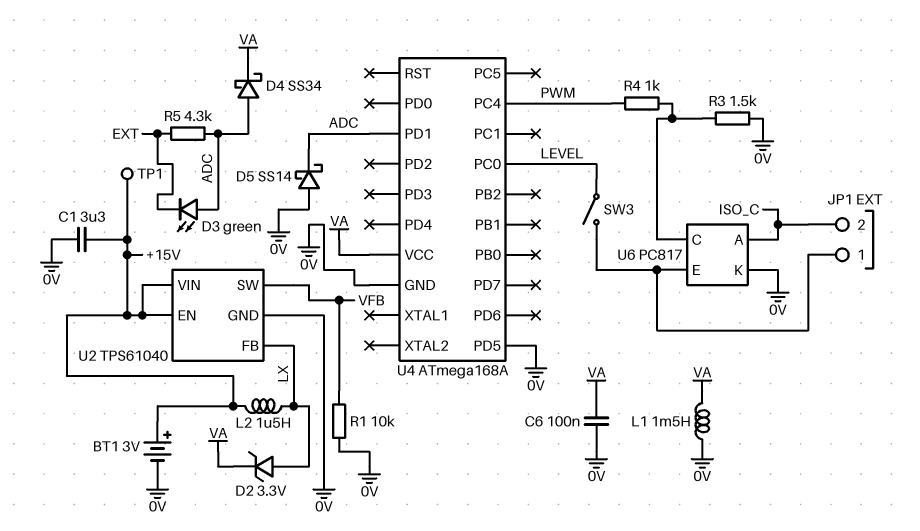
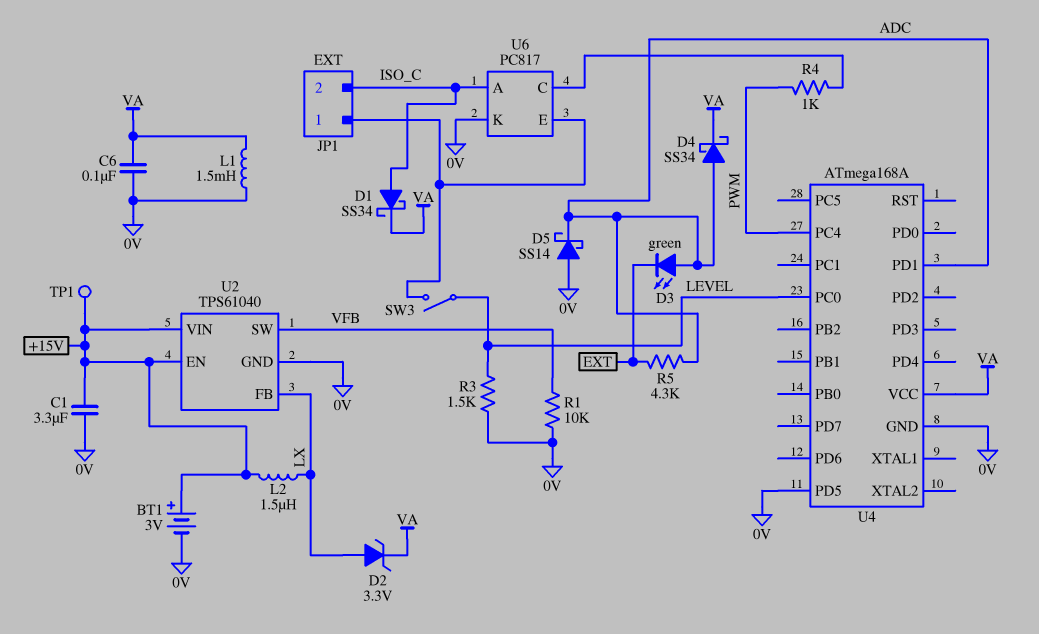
D1: none -> schottky SS34 (A ISO_C, K VA)
R3: 1.5k (0V, U6/C) -> 1.5k (0V, LEVEL)

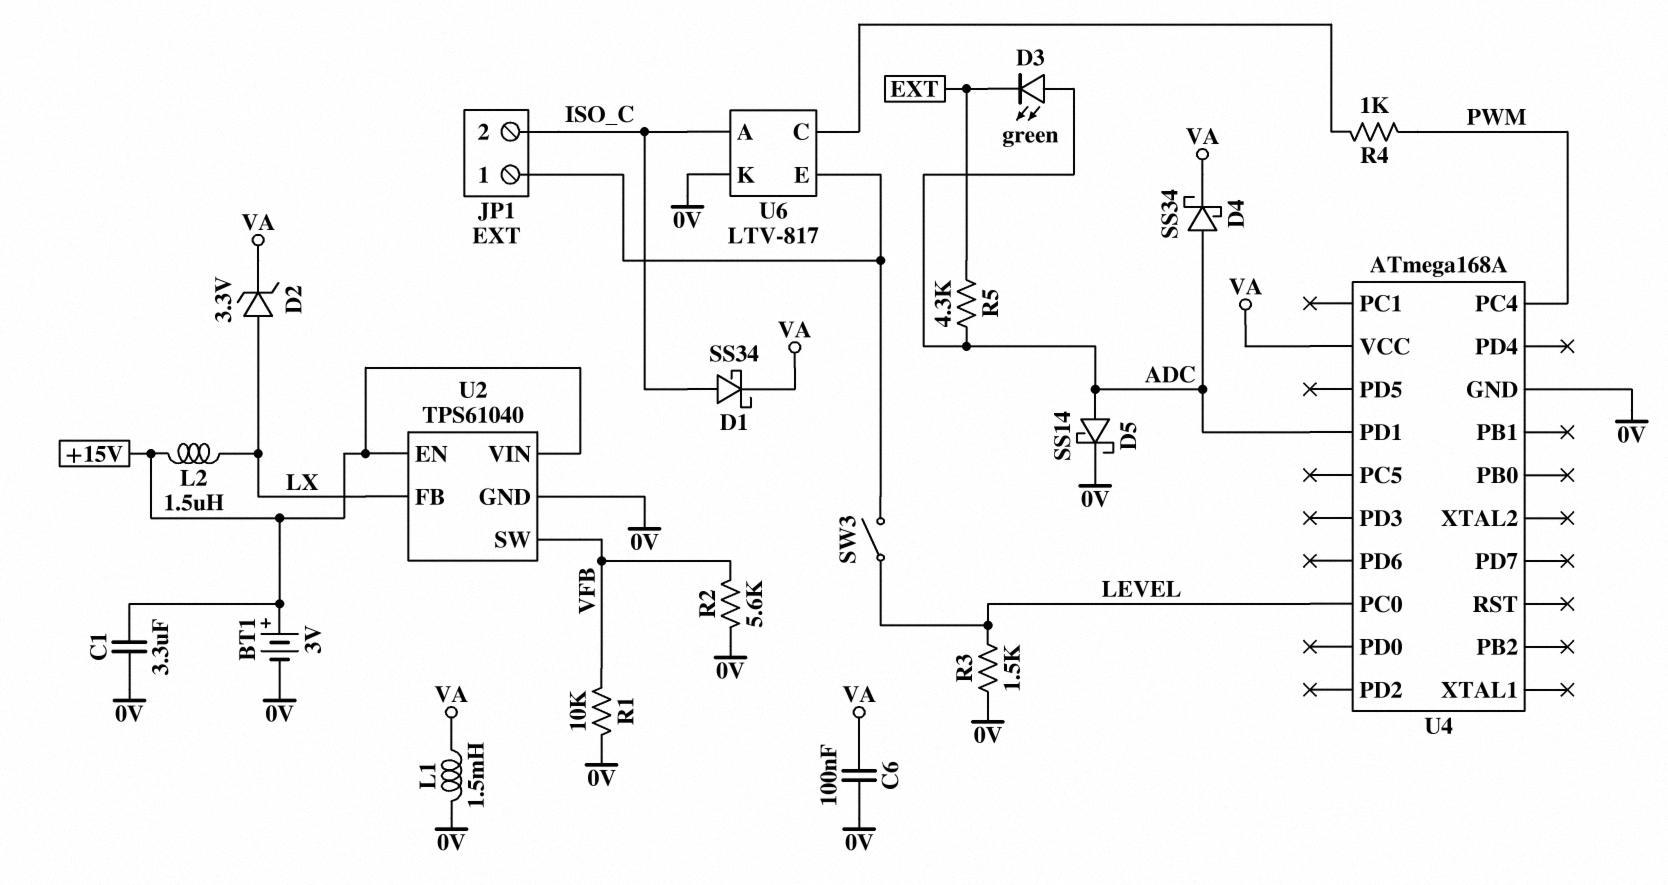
D5: schottky SS14 (A 0V, K ADC) -> schottky SS14 (A ADC, K 0V)
R2: none -> 5.6k (0V, VFB)
TP1: test point (+15V) -> none
U4 pin PD5: 0V -> none
U6: PC817 -> LTV-817

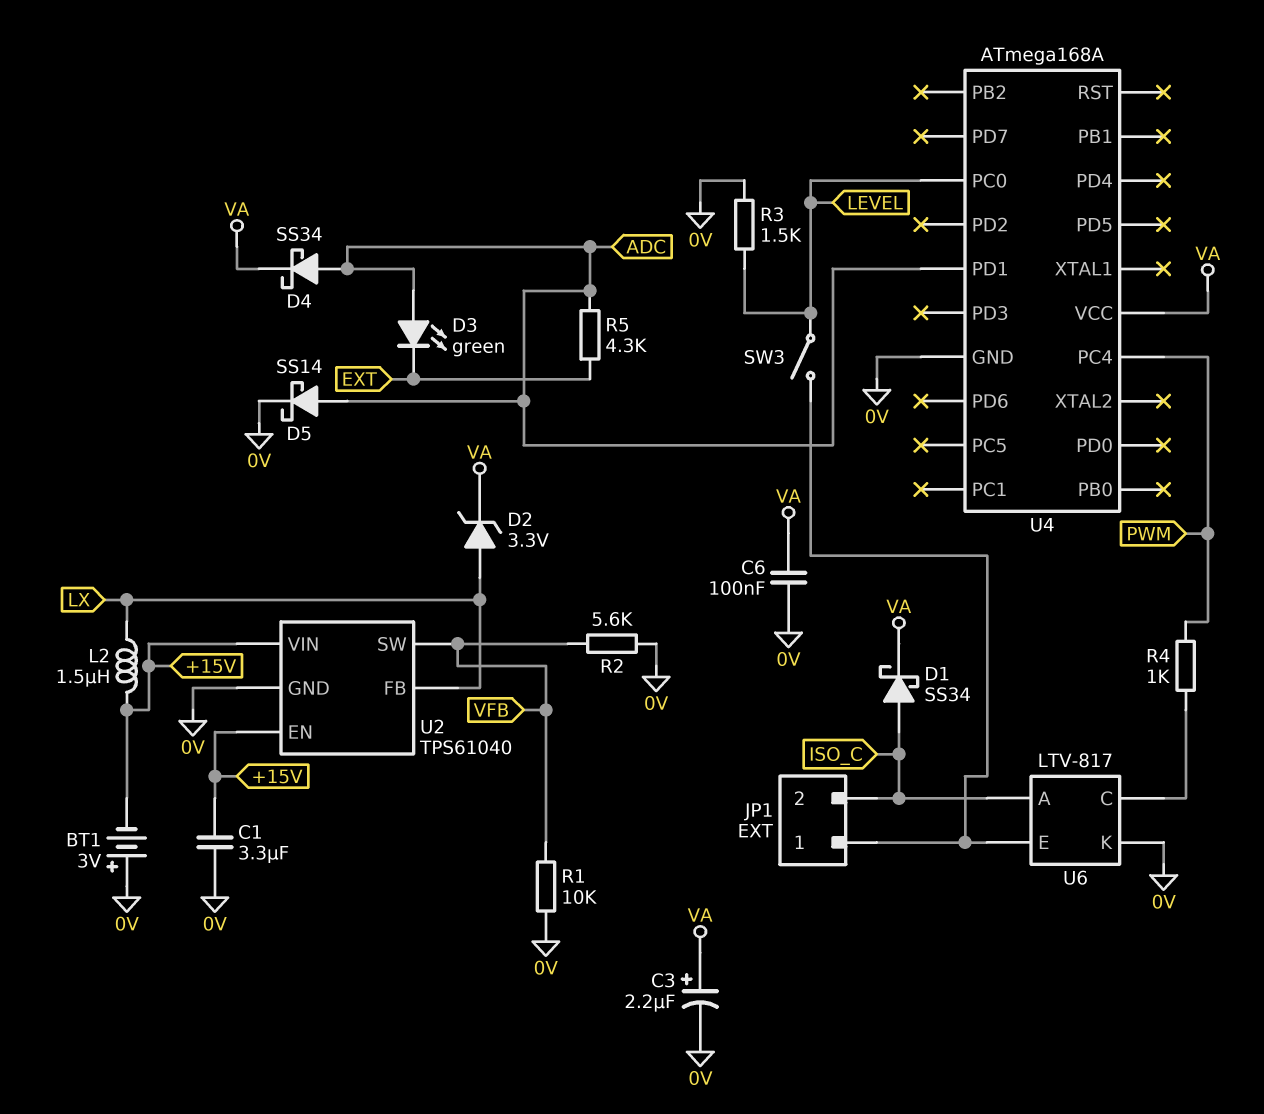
BT1: 3V (plus +15V, minus 0V) -> 3V (plus 0V, minus +15V)
C3: none -> 2.2uF (plus VA, minus 0V)
L1: 1.5mH (0V, VA) -> none

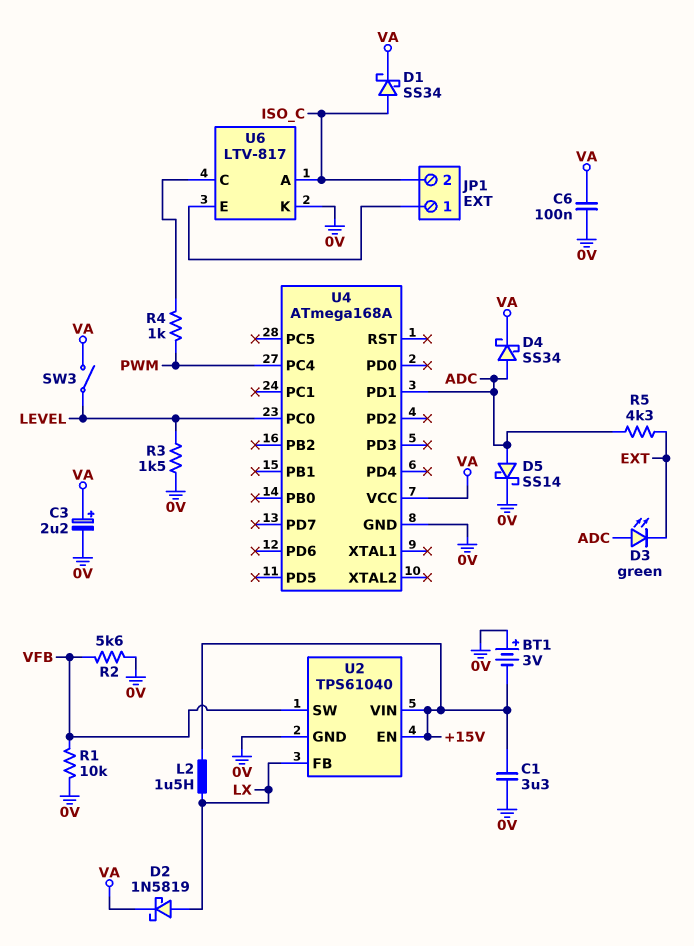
D2: zener 3.3V (A LX, K VA) -> schottky 1N5819 (A LX, K VA)
SW3: switch (JP1/1, LEVEL) -> switch (LEVEL, VA)

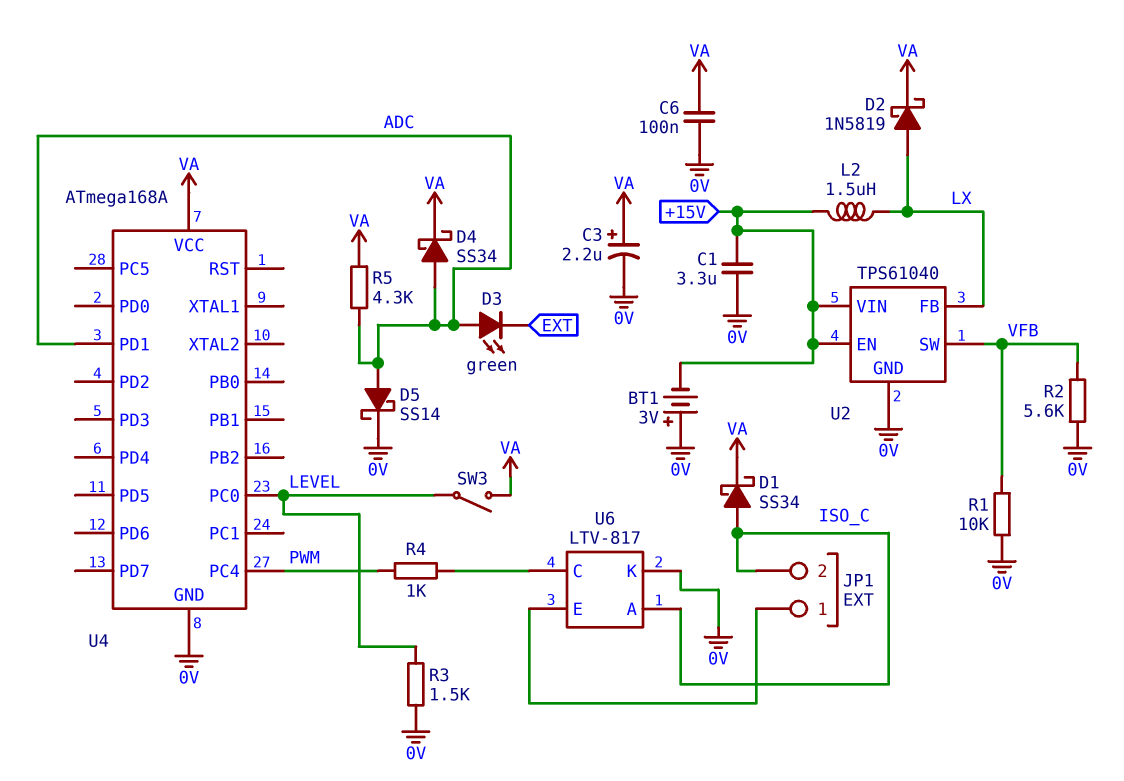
R5: 4.3k (ADC, EXT) -> 4.3k (ADC, VA)

